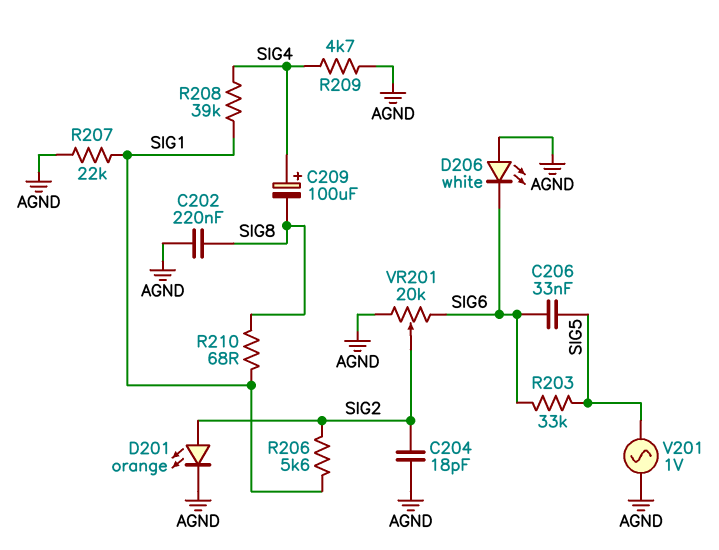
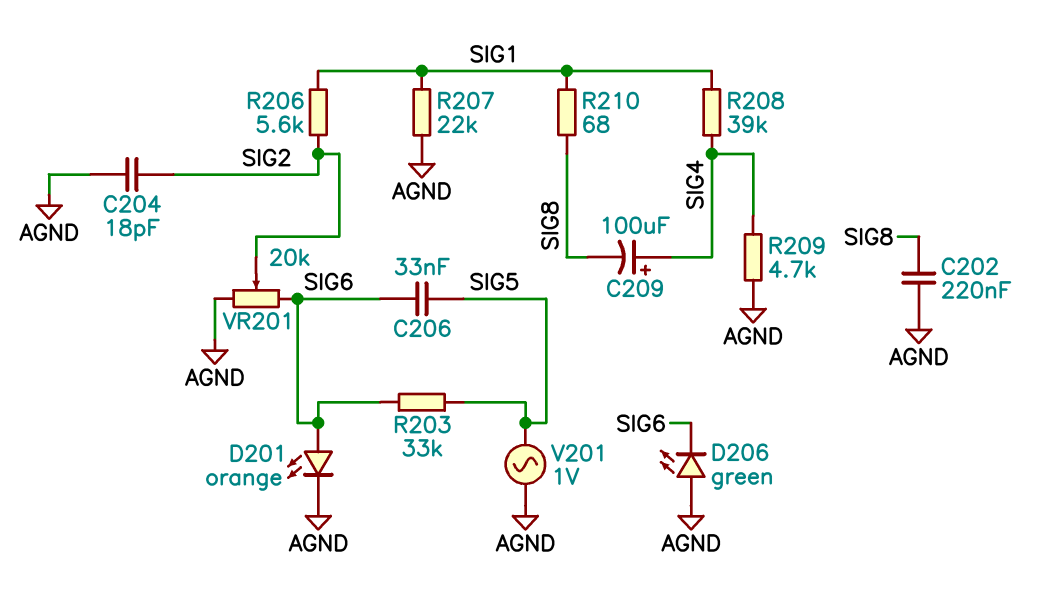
D201: LED orange (A SIG2, K AGND) -> LED orange (A SIG6, K AGND)
D206: LED white (A AGND, K SIG6) -> LED green (A AGND, K SIG6)

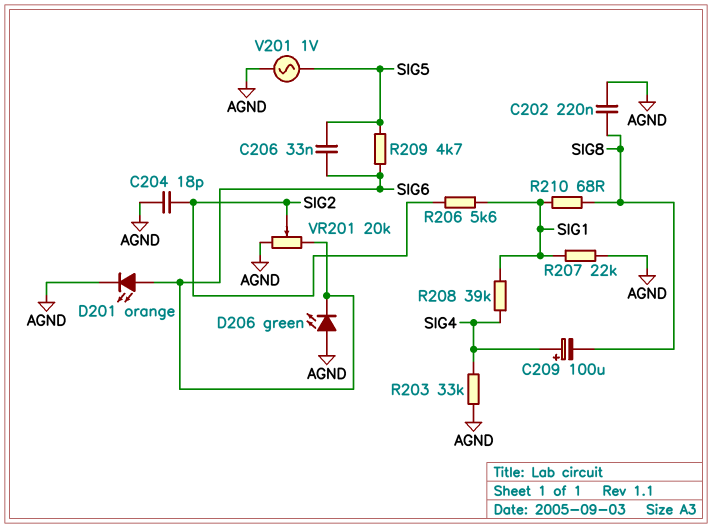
R203: 33k (SIG5, SIG6) -> 33k (AGND, SIG4)
R209: 4.7k (AGND, SIG4) -> 4.7k (SIG5, SIG6)

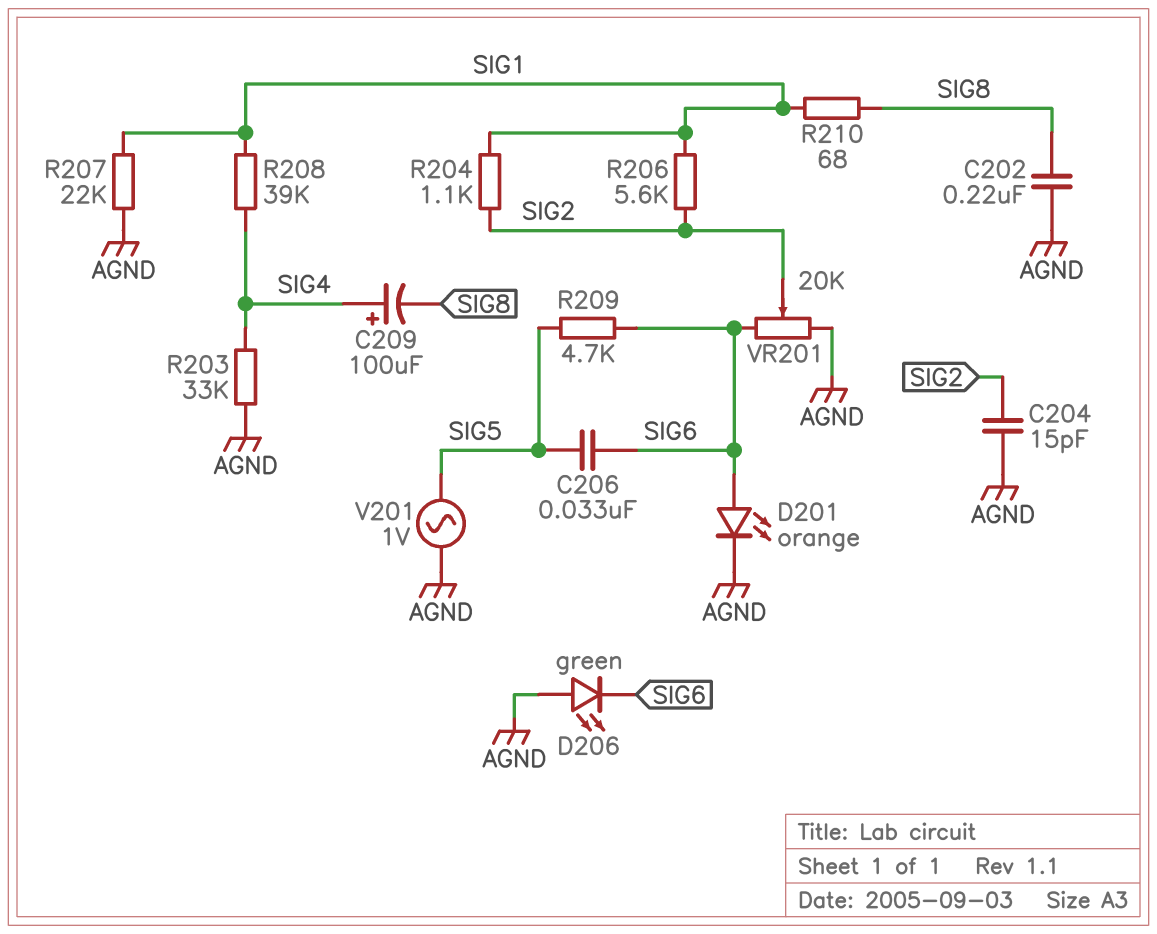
C204: 18pF (AGND, SIG2) -> 15pF (AGND, SIG2)
R204: none -> 1.1k (SIG1, SIG2)

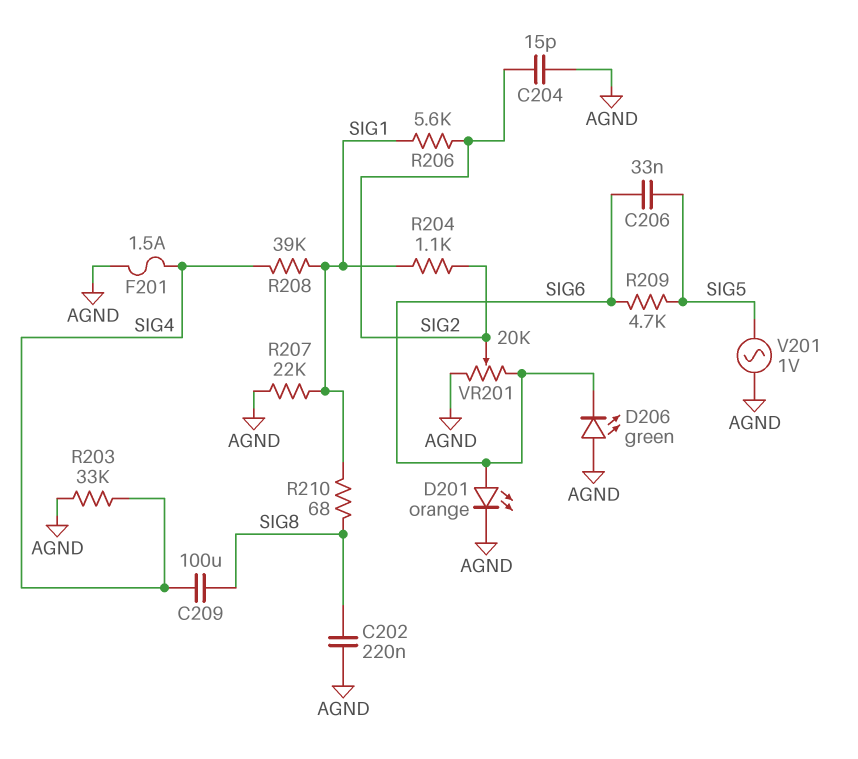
C209: 100uF (plus SIG4, minus SIG8) -> 100uF (SIG4, SIG8)
F201: none -> 1.5A (AGND, SIG4)

